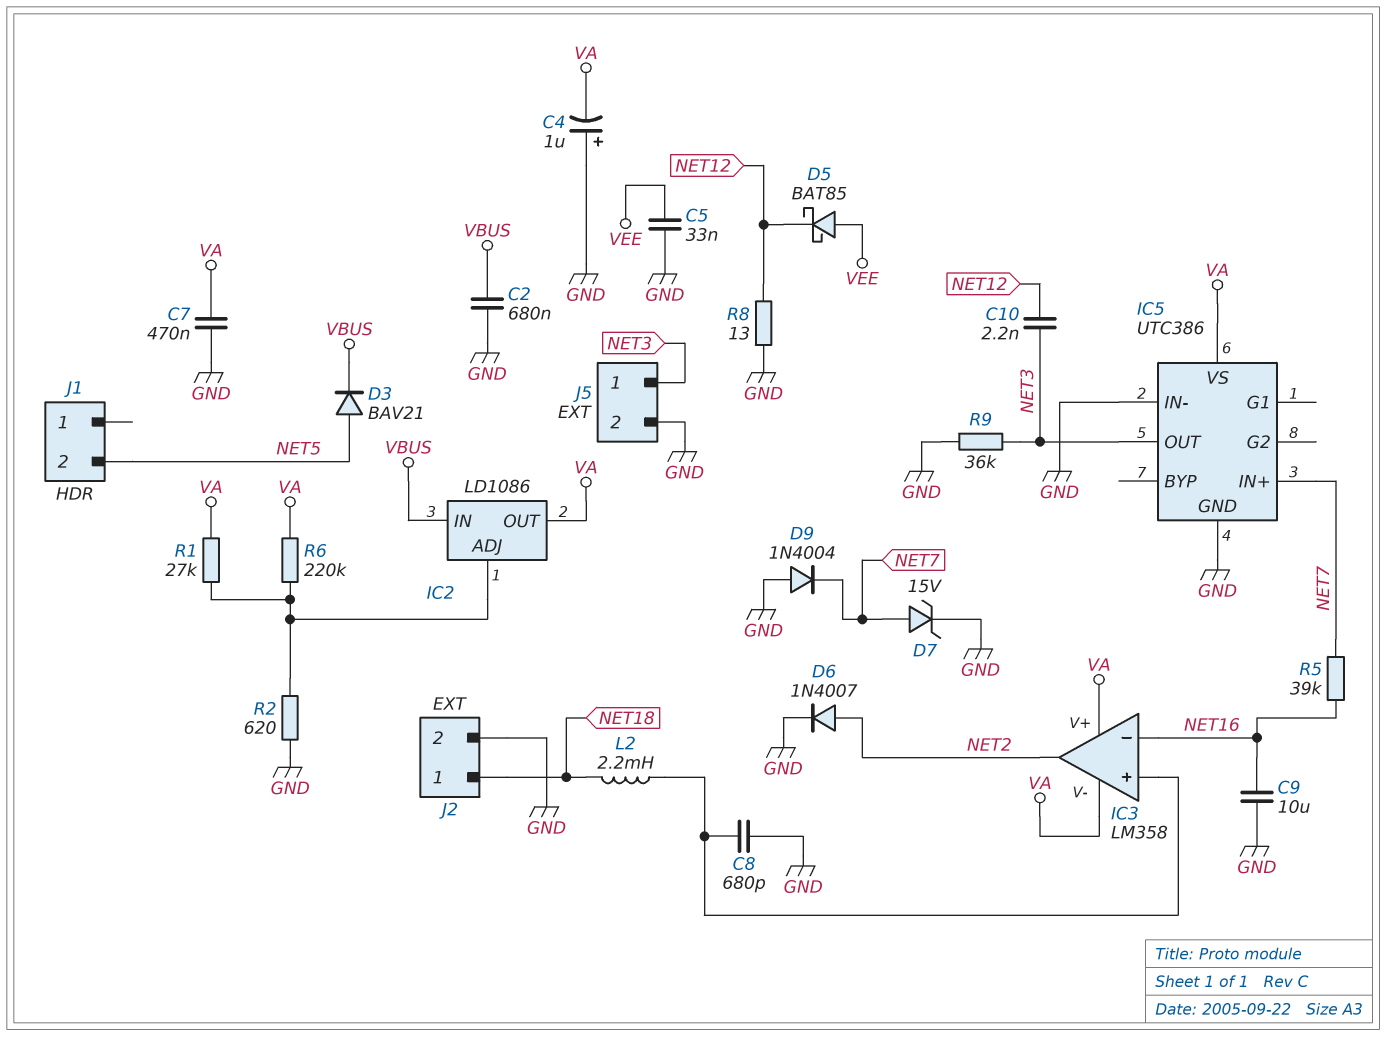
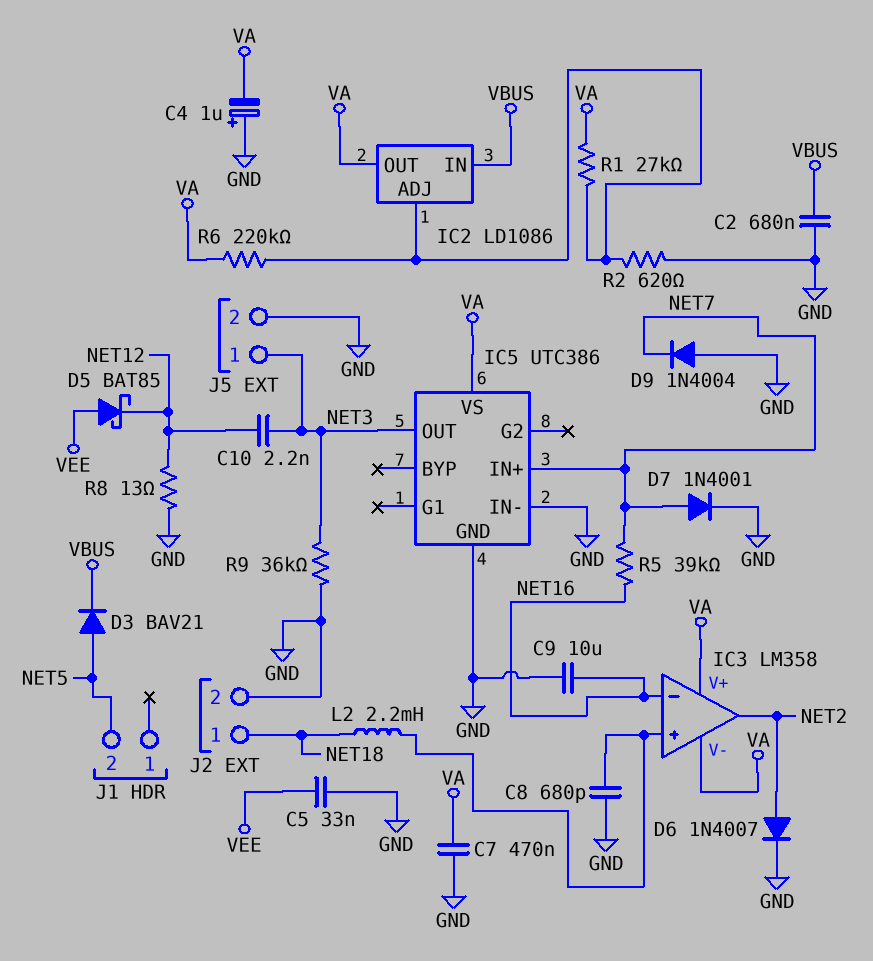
D7: zener 15V (A NET7, K GND) -> diode 1N4001 (A NET7, K GND)

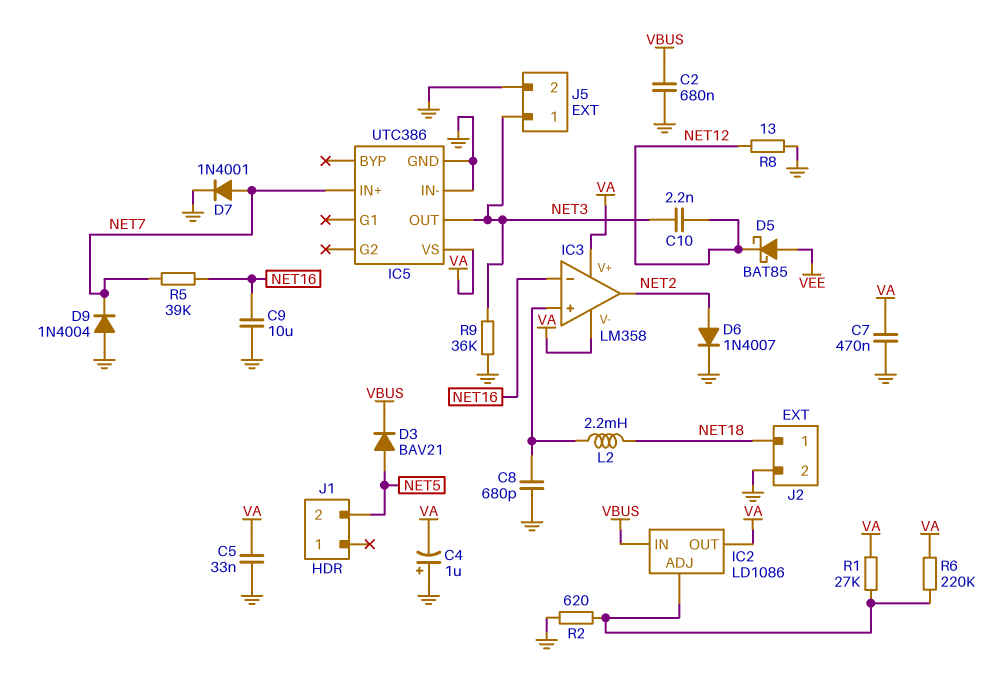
C5: 33nF (GND, VEE) -> 33nF (GND, VA)

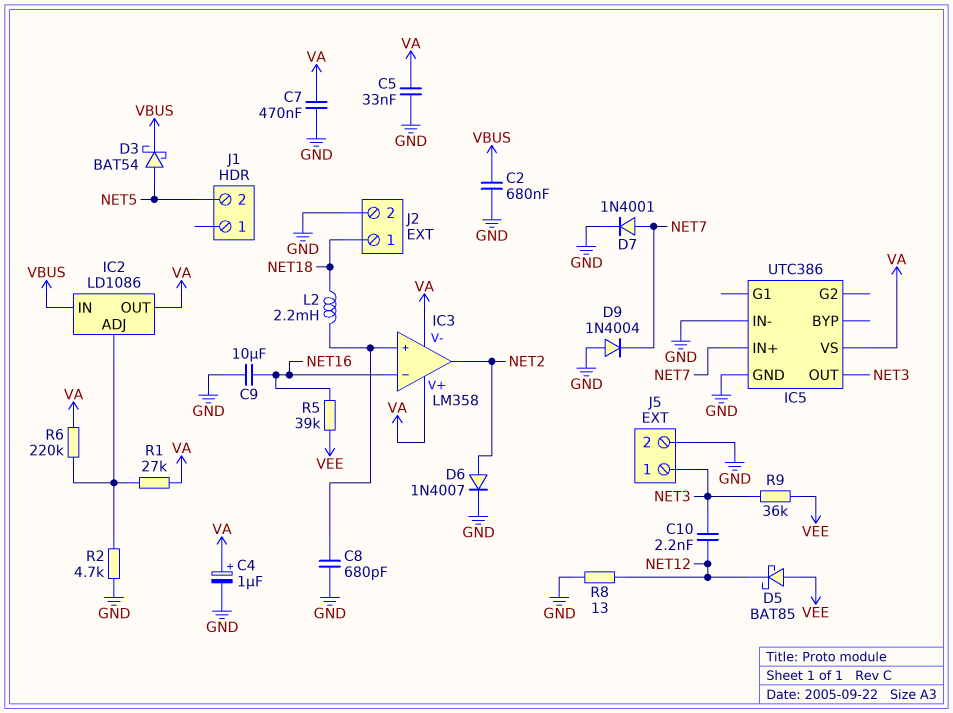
C4: 1uF (plus GND, minus VA) -> 1uF (plus VA, minus GND)
D3: diode BAV21 (A NET5, K VBUS) -> schottky BAT54 (A NET5, K VBUS)
R2: 620 (GND, IC2/ADJ) -> 4.7k (GND, IC2/ADJ)
R5: 39k (NET7, NET16) -> 39k (NET16, VEE)
R9: 36k (GND, NET3) -> 36k (NET3, VEE)

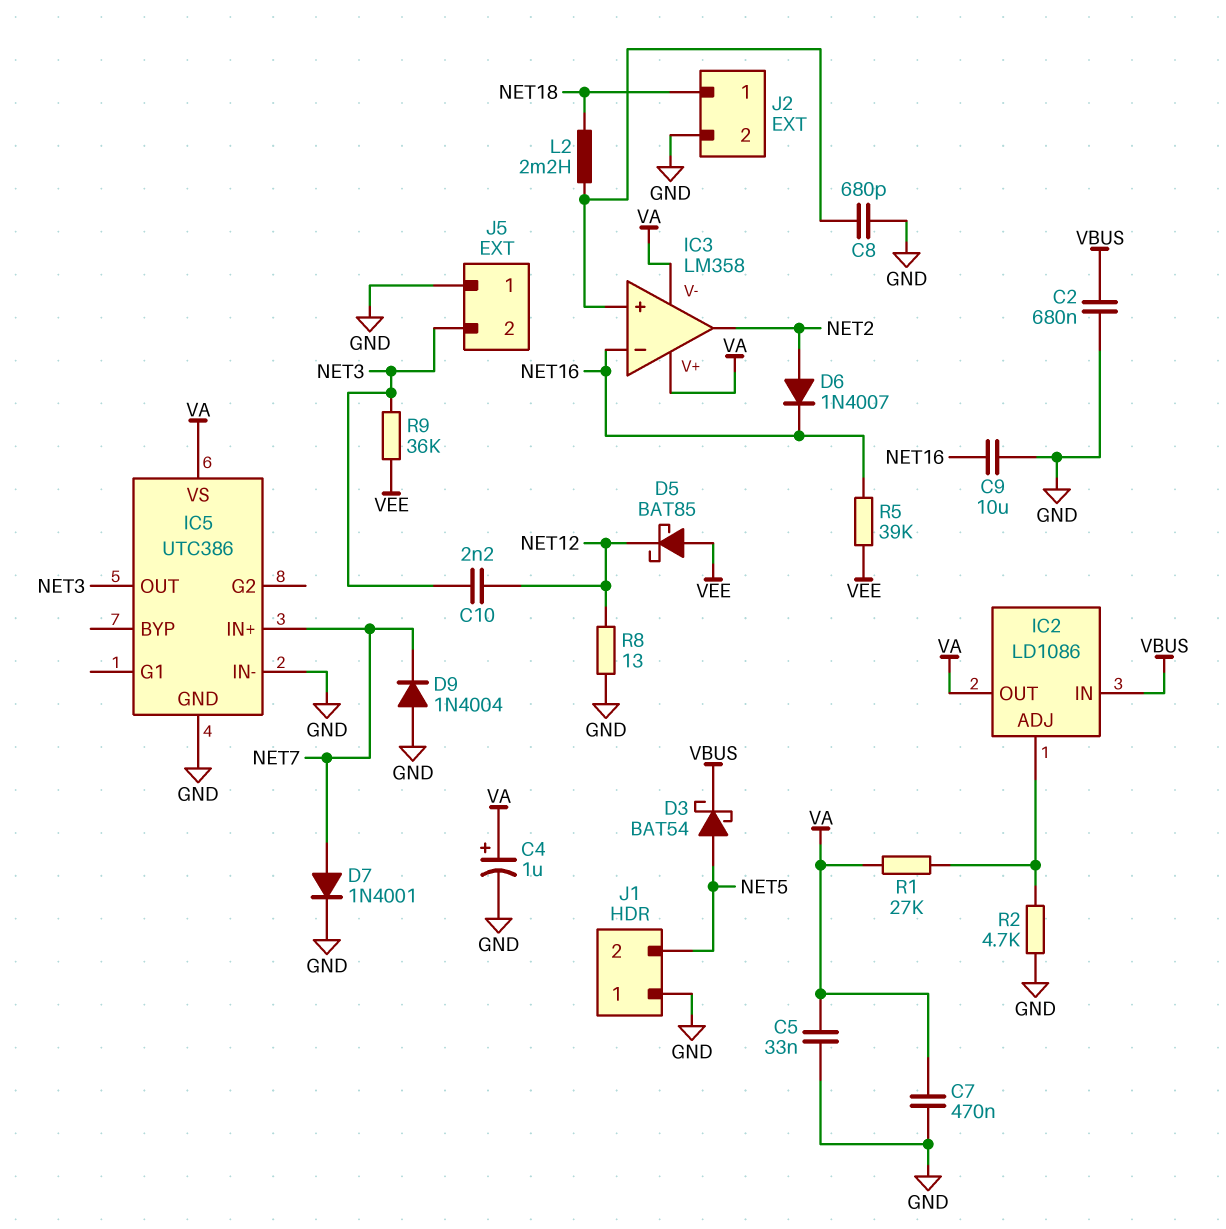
D6: diode 1N4007 (A NET2, K GND) -> diode 1N4007 (A NET2, K NET16)
J1 pin 1: none -> GND
J5 pin 1: NET3 -> GND
J5 pin 2: GND -> NET3
R6: 220k (IC2/ADJ, VA) -> none

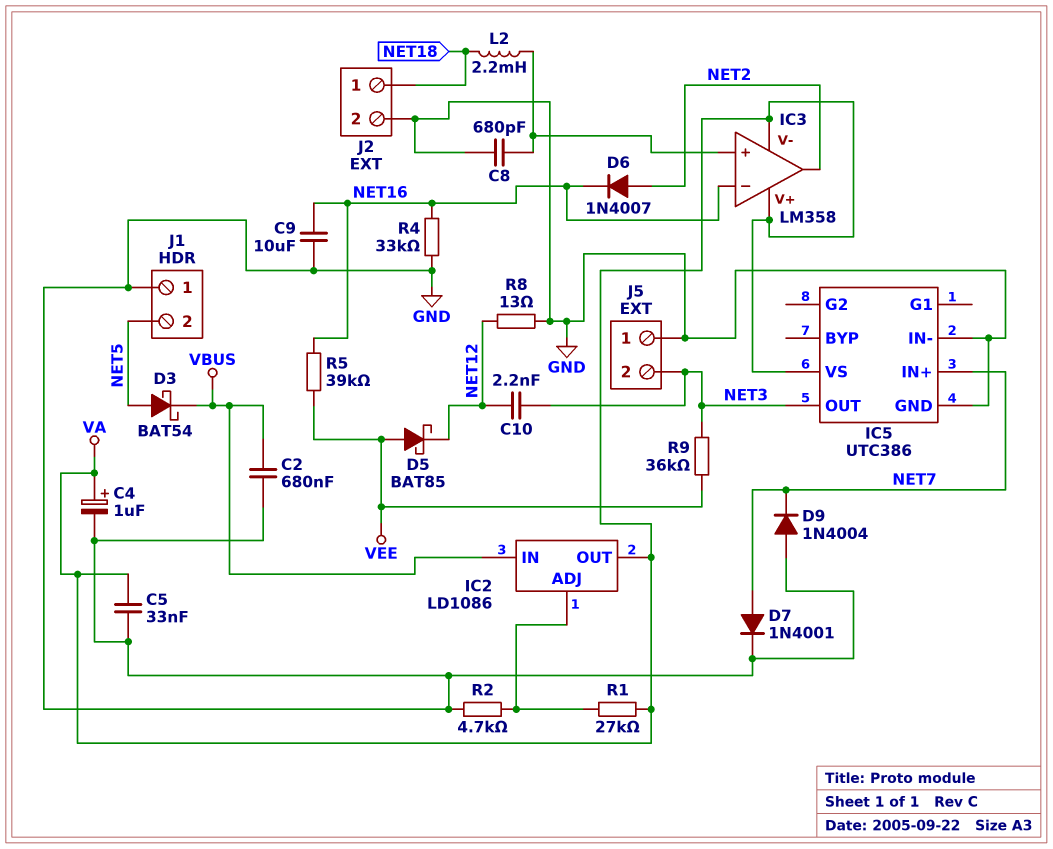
C7: 470nF (GND, VA) -> none
R4: none -> 33k (GND, NET16)

